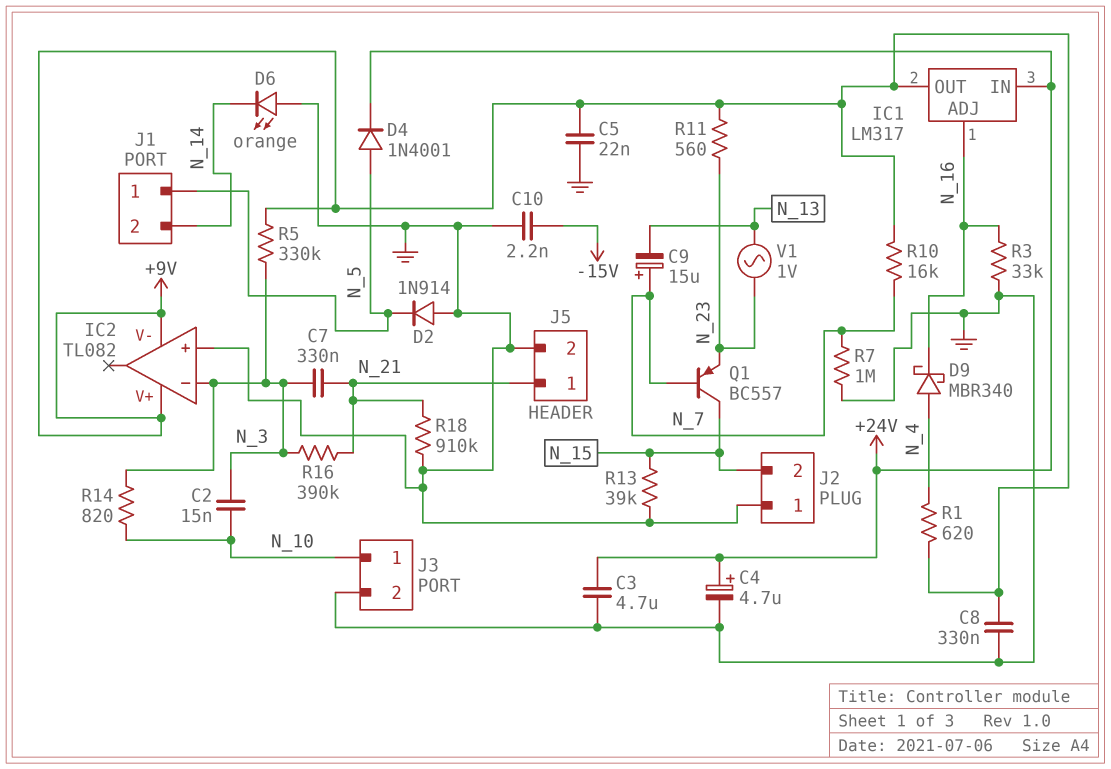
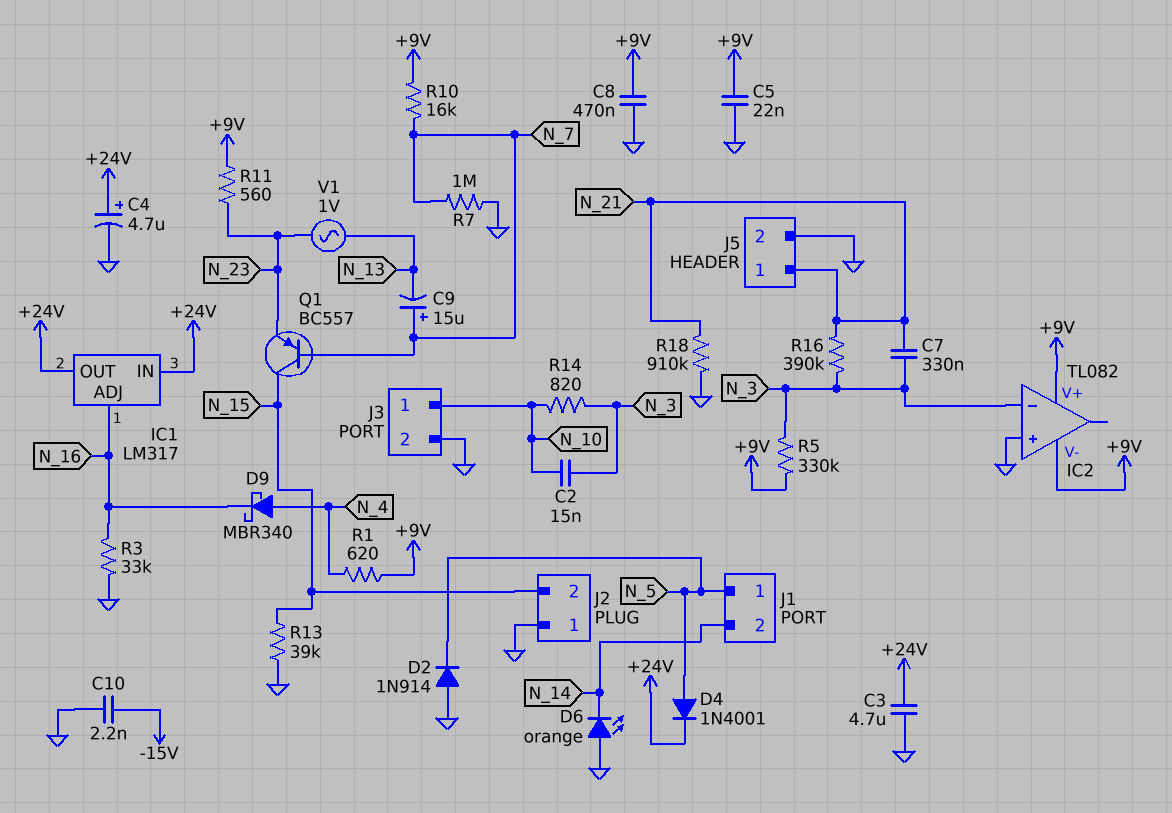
C8: 330nF (+9V, GND) -> 470nF (+9V, GND)
IC1 pin OUT: +9V -> +24V

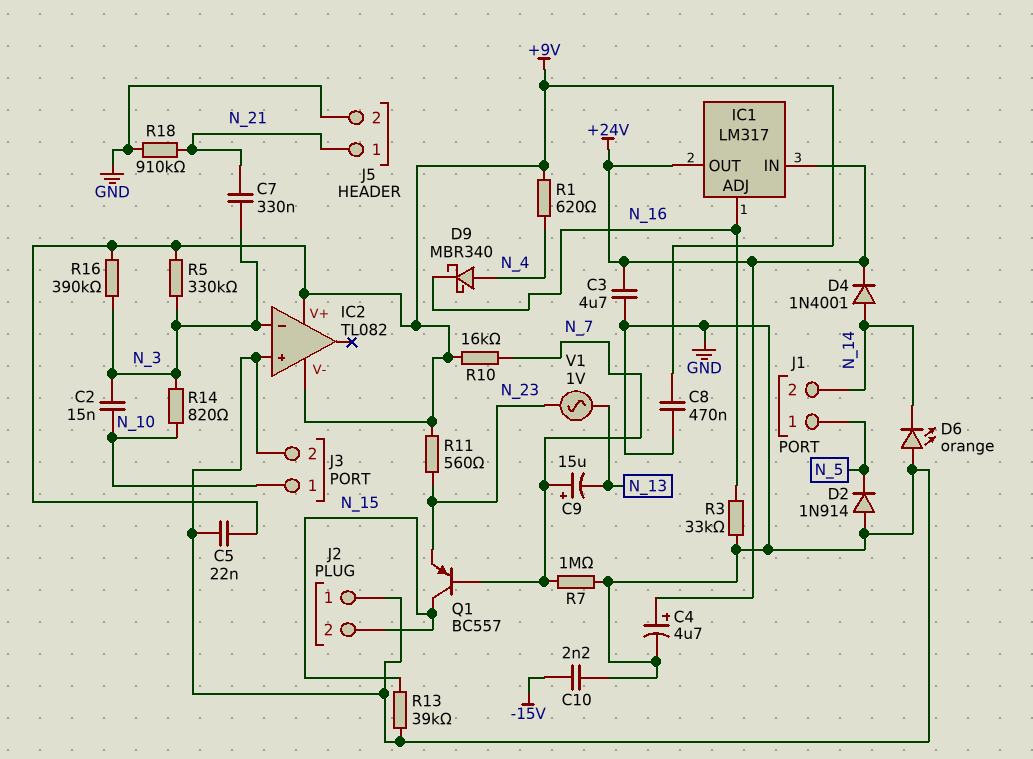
D4: diode 1N4001 (A N_5, K +24V) -> diode 1N4001 (A N_14, K +24V)
R16: 390k (N_3, N_21) -> 390k (+9V, N_3)

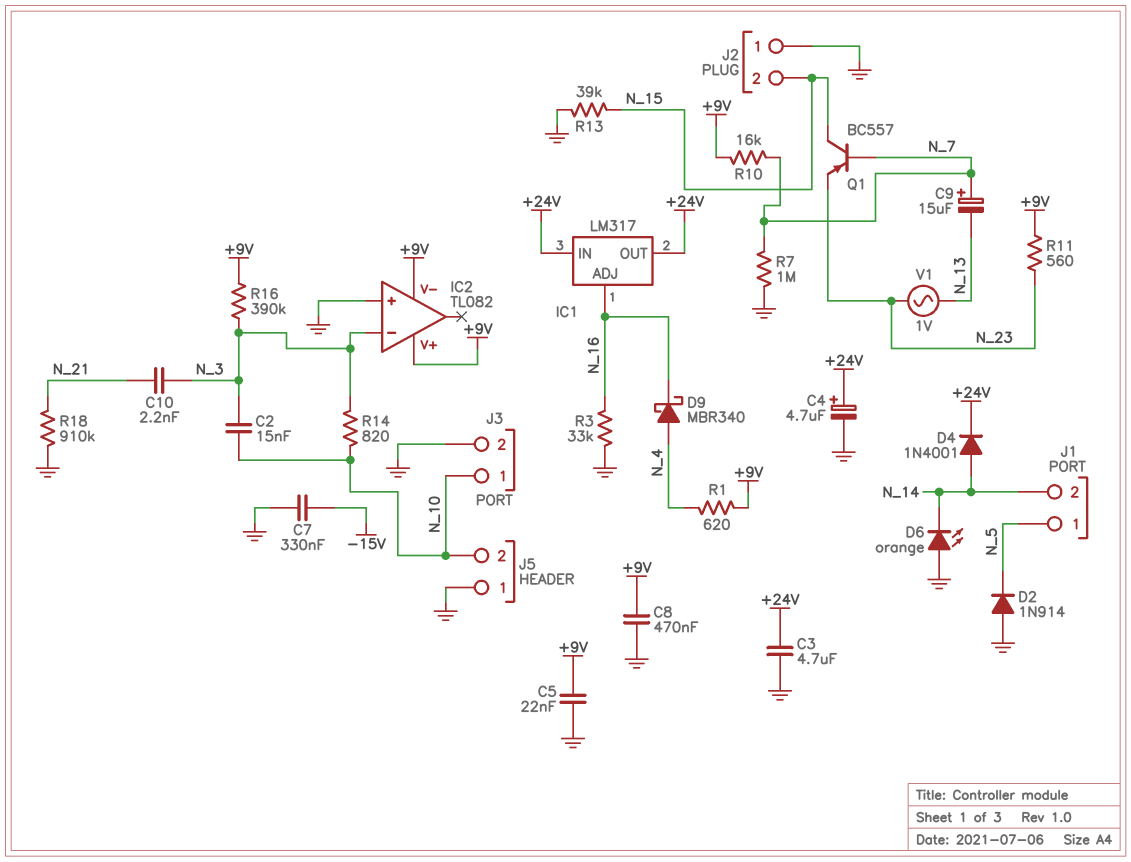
C7: 330nF (N_3, N_21) -> 330nF (-15V, GND)
C10: 2.2nF (-15V, GND) -> 2.2nF (N_3, N_21)
J5 pin 1: N_21 -> GND
J5 pin 2: GND -> N_10
R5: 330k (+9V, N_3) -> none

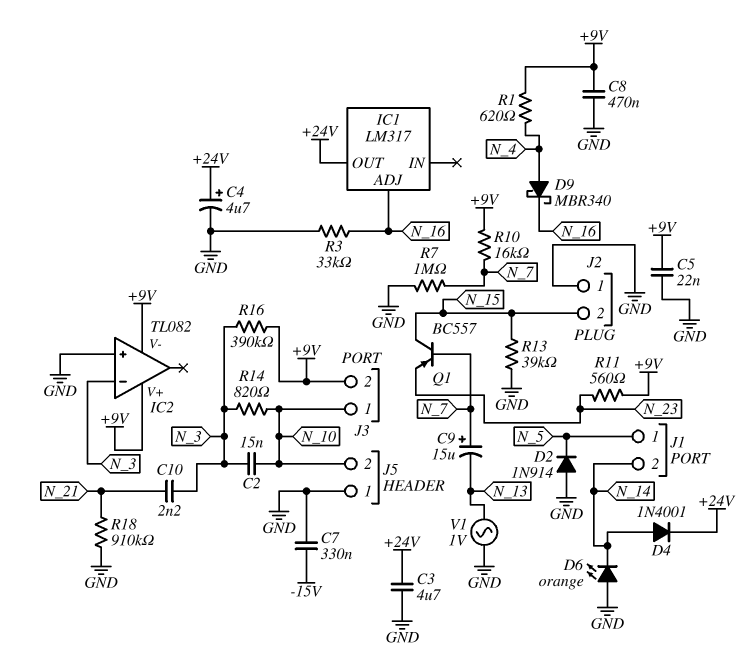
IC1 pin IN: +24V -> none
J3 pin 2: GND -> +9V
V1: AC 1V (N_13, N_23) -> AC 1V (GND, N_13)

